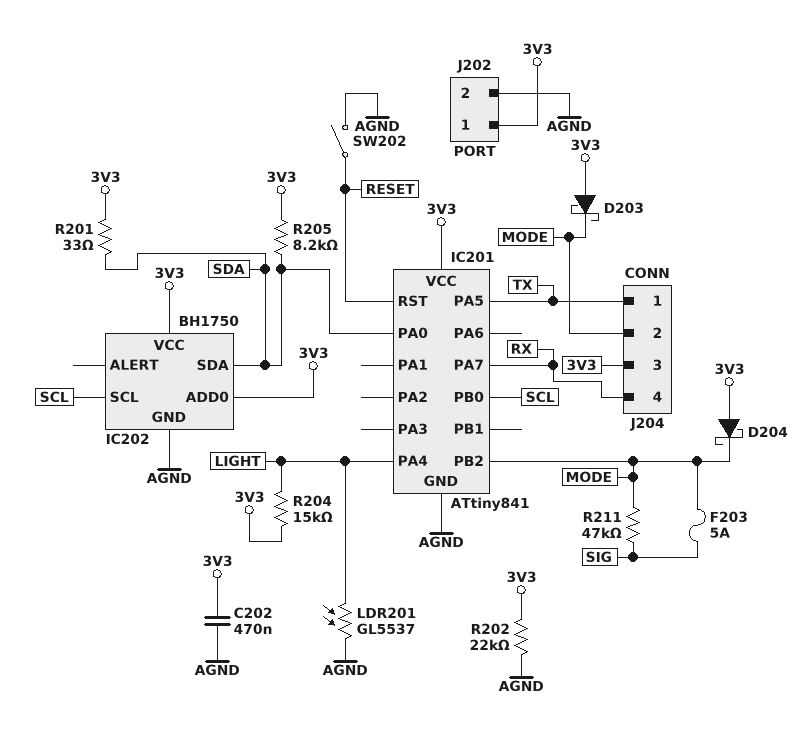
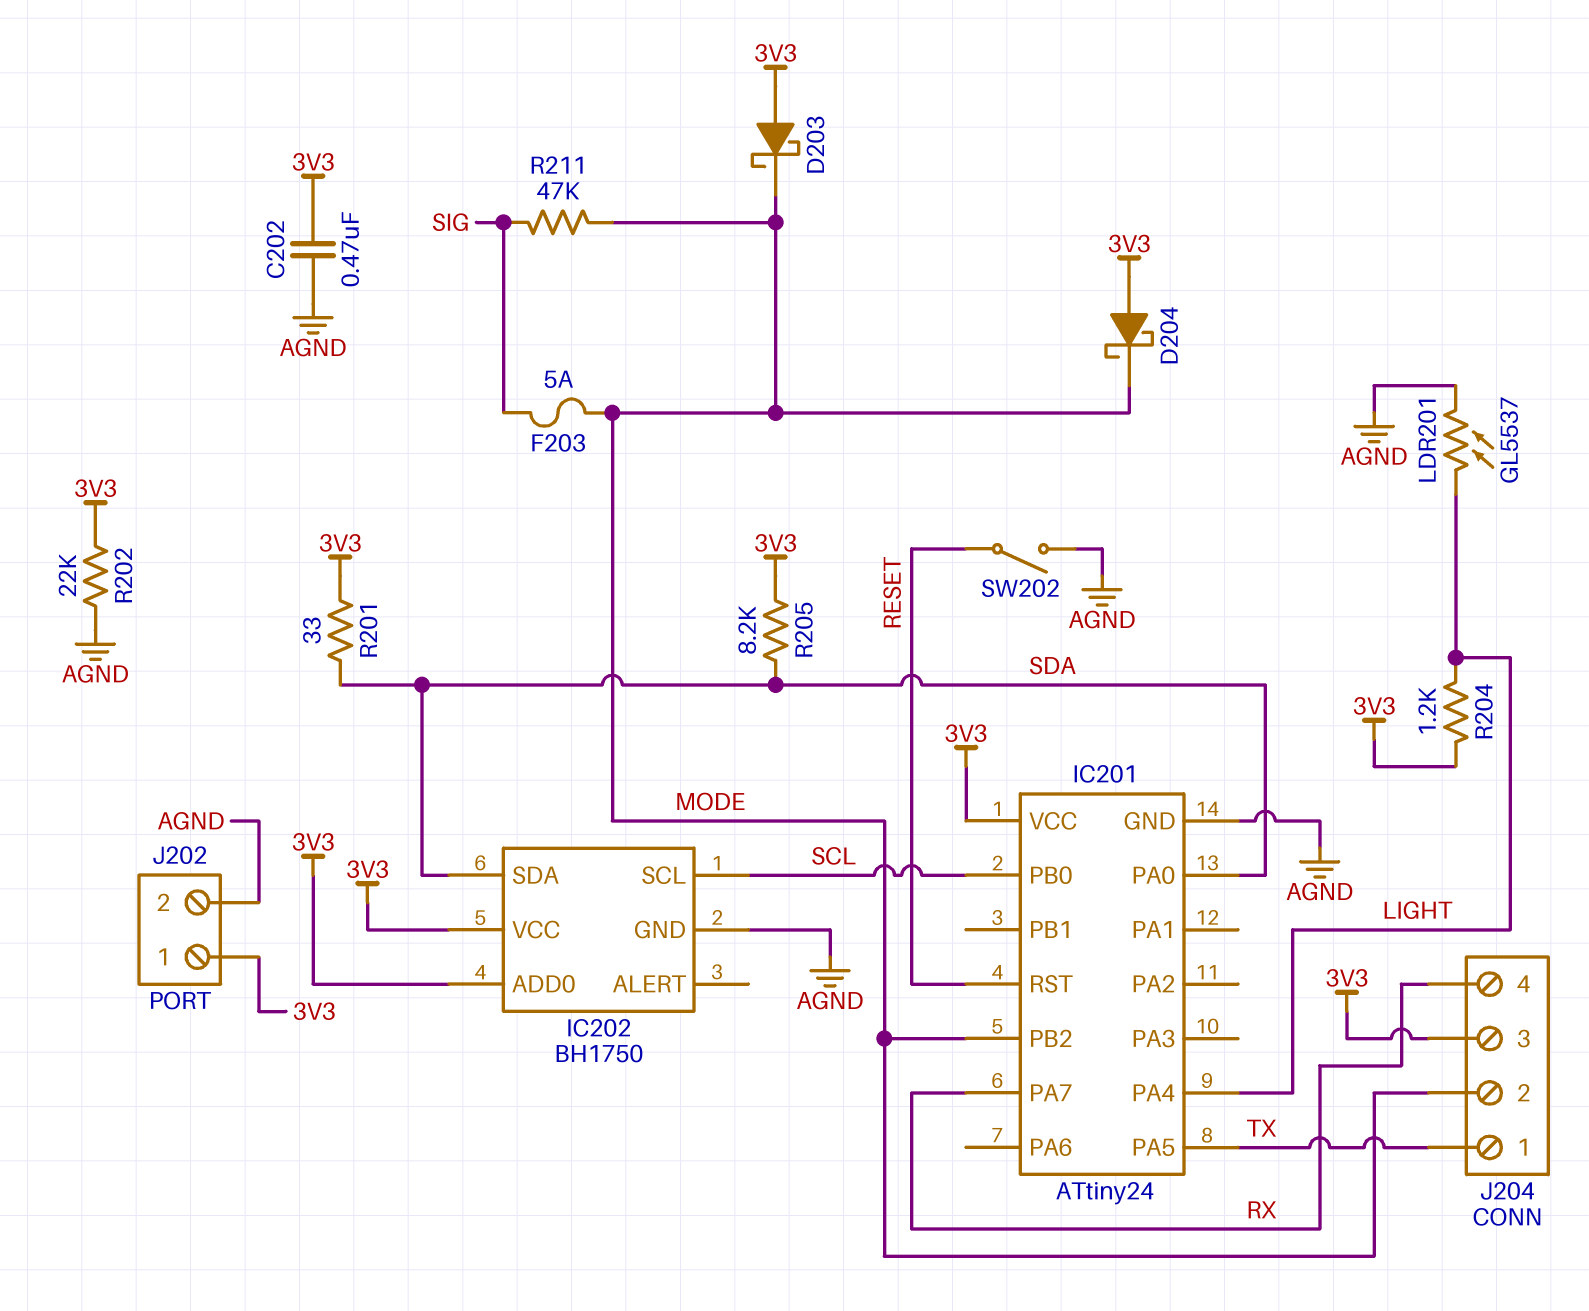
IC201: ATtiny841 -> ATtiny24
R204: 15k (3V3, LIGHT) -> 1.2k (3V3, LIGHT)

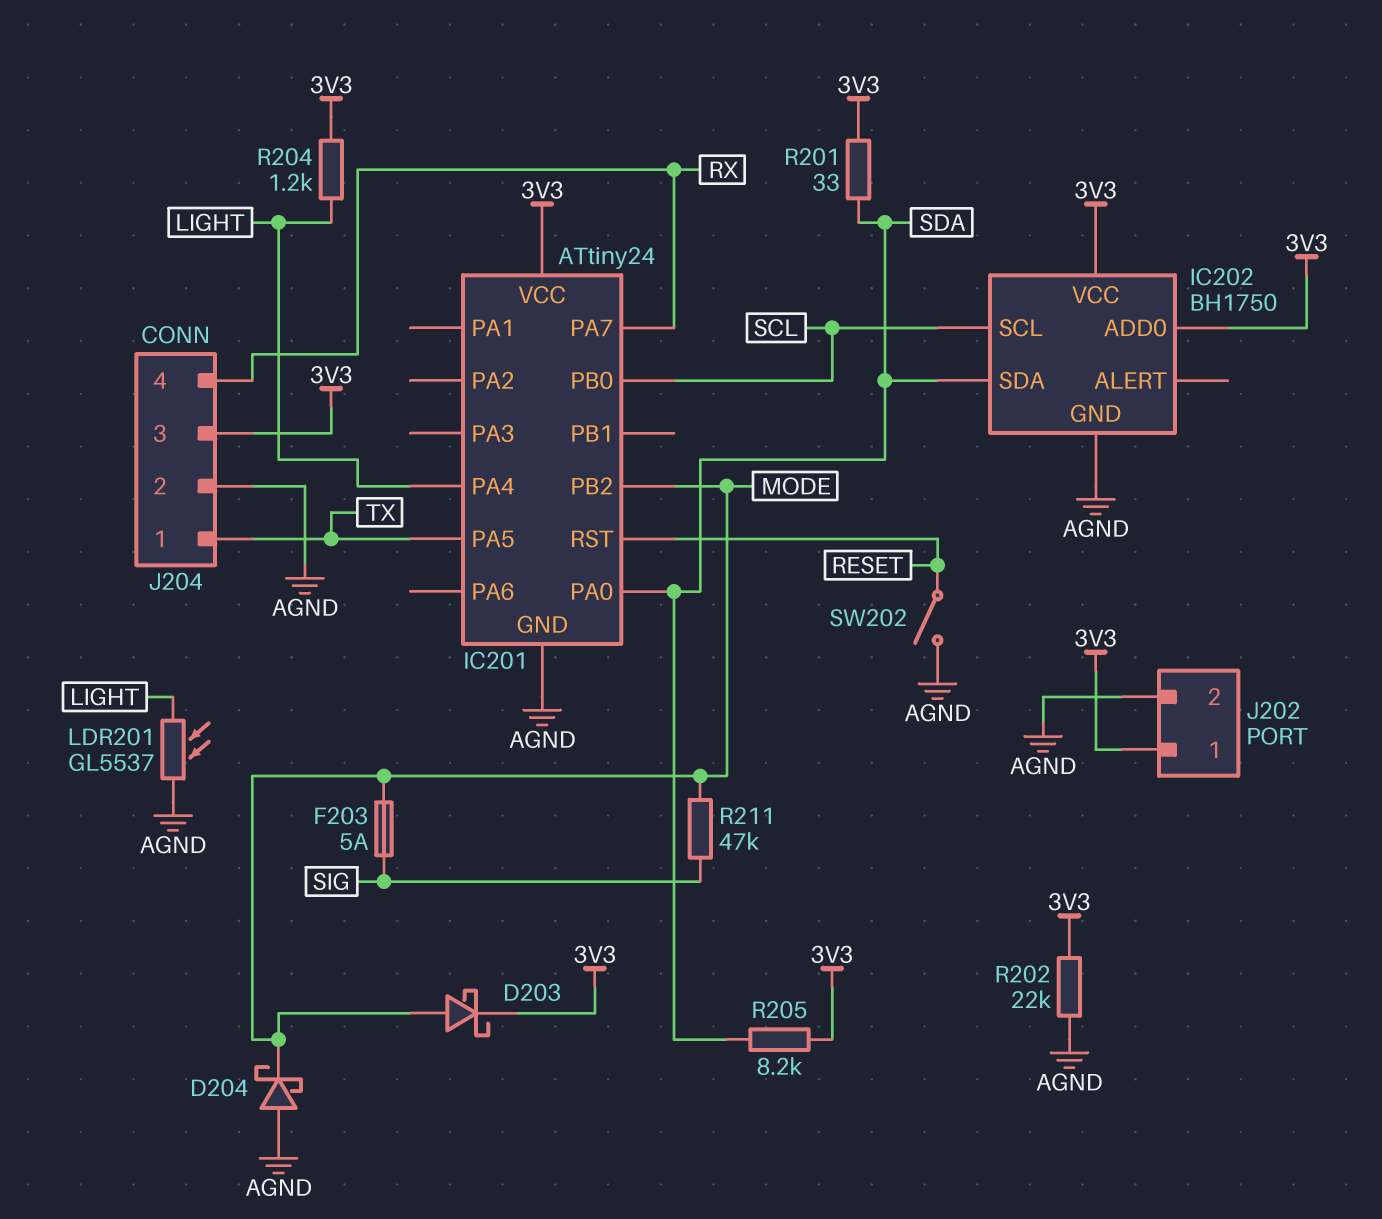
C202: 470nF (3V3, AGND) -> none
D203: schottky (A 3V3, K MODE) -> schottky (A MODE, K 3V3)
D204: schottky (A 3V3, K MODE) -> schottky (A AGND, K MODE)
J204 pin 2: MODE -> AGND

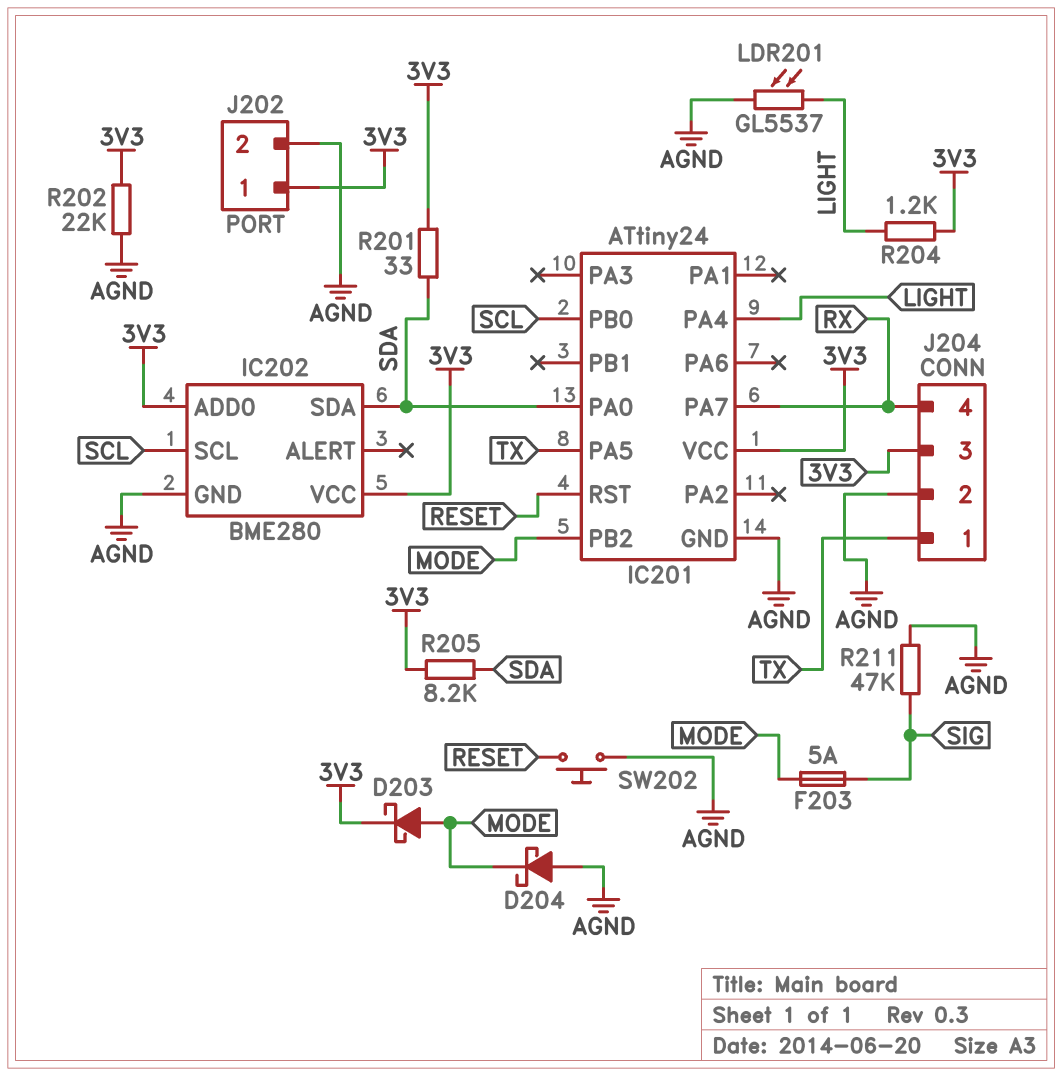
IC202: BH1750 -> BME280
R211: 47k (MODE, SIG) -> 47k (AGND, SIG)
SW202: switch (AGND, RESET) -> button (AGND, RESET)

